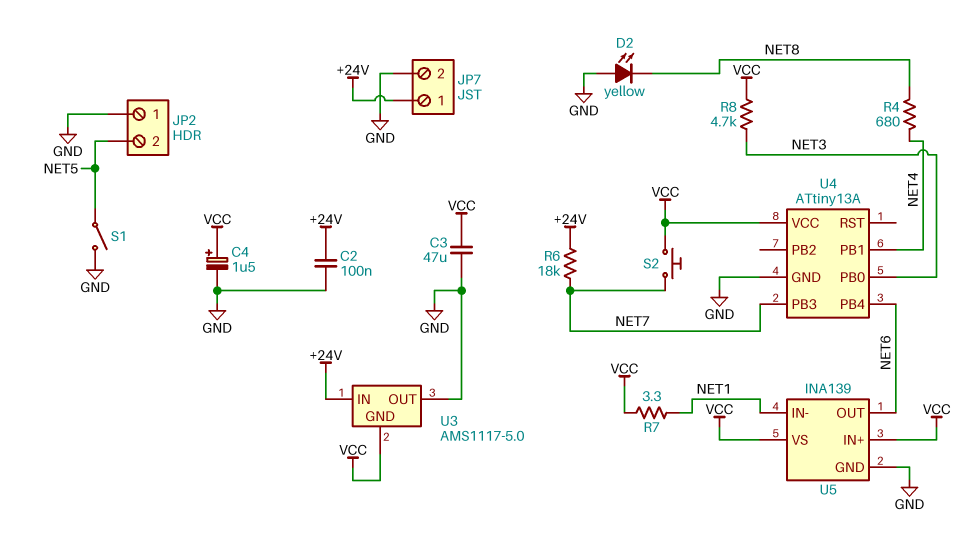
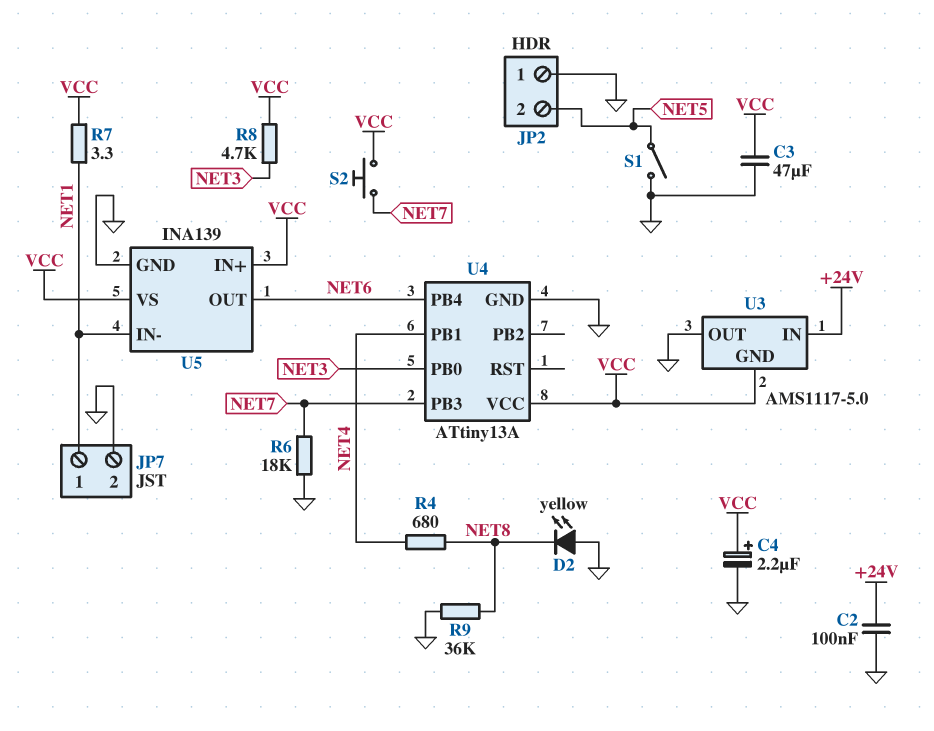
C4: 1.5uF (plus VCC, minus GND) -> 2.2uF (plus VCC, minus GND)
JP7 pin 1: +24V -> NET1
R6: 18k (+24V, NET7) -> 18k (GND, NET7)
R9: none -> 36k (GND, NET8)

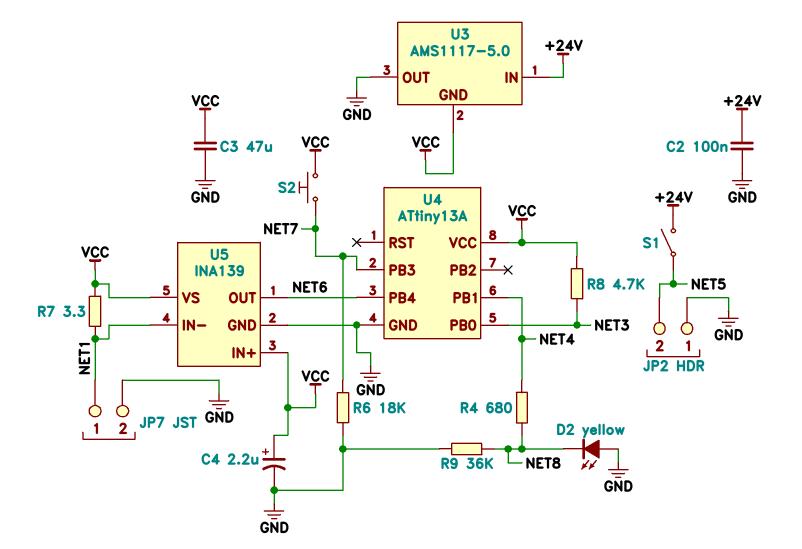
S1: switch (GND, NET5) -> switch (+24V, NET5)

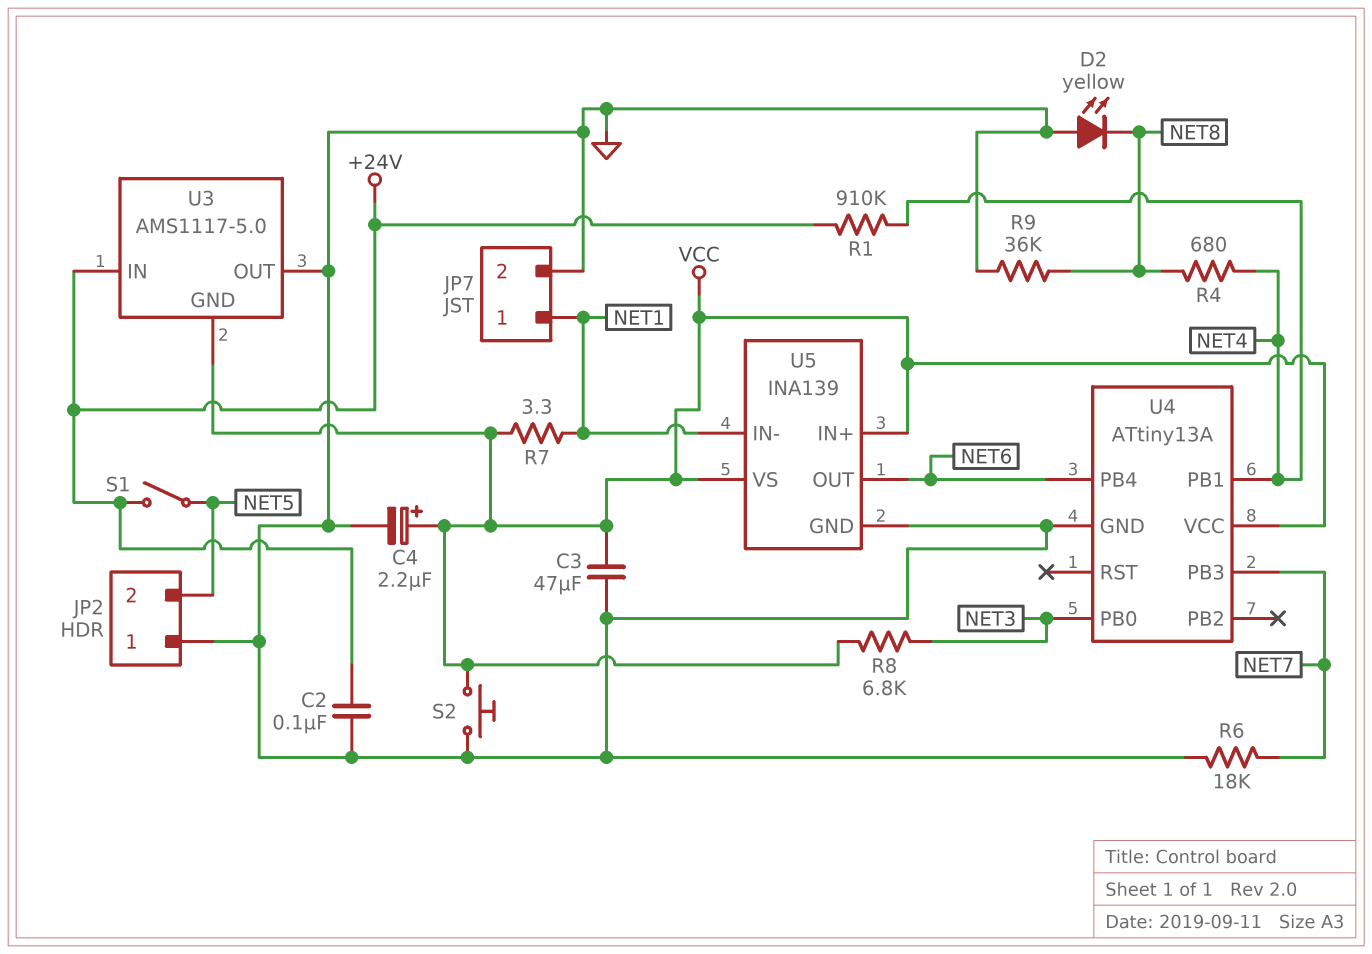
R1: none -> 910k (+24V, NET4)
R8: 4.7k (NET3, VCC) -> 6.8k (NET3, VCC)
S2: button (NET7, VCC) -> button (GND, VCC)

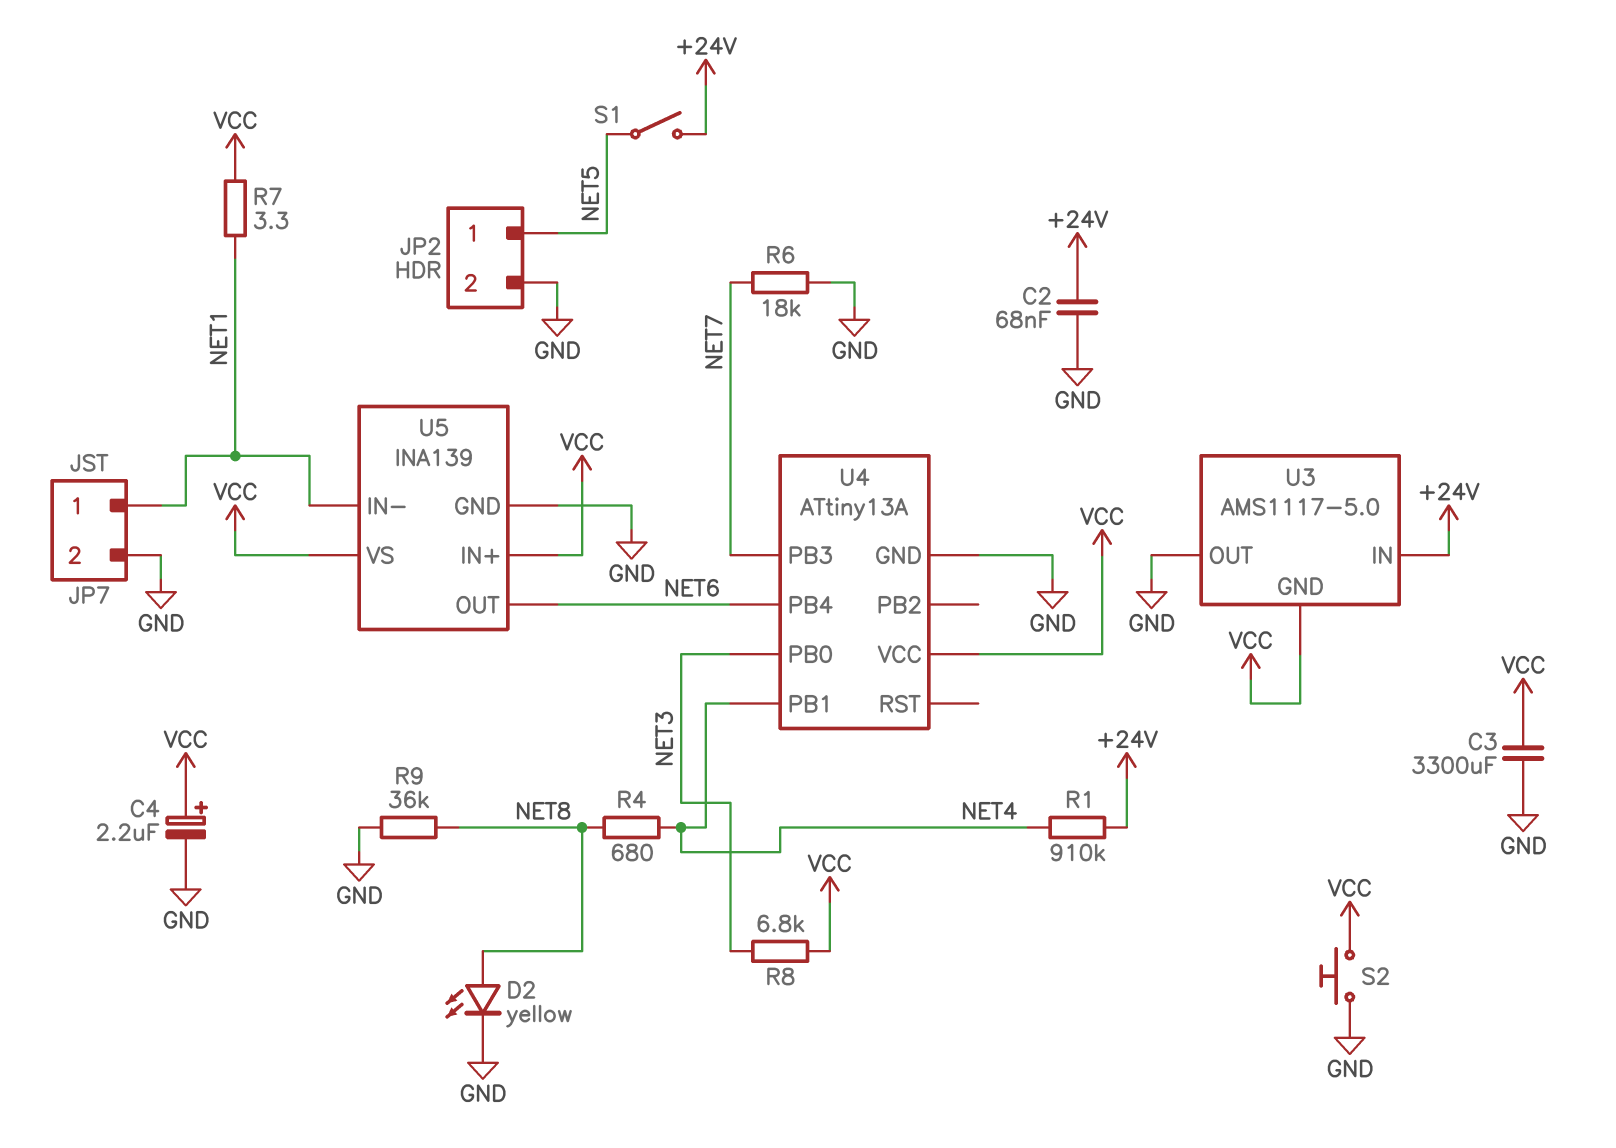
C2: 100nF (+24V, GND) -> 68nF (+24V, GND)
C3: 47uF (GND, VCC) -> 3300uF (GND, VCC)
D2: LED yellow (A GND, K NET8) -> LED yellow (A NET8, K GND)
JP2 pin 1: GND -> NET5
JP2 pin 2: NET5 -> GND

